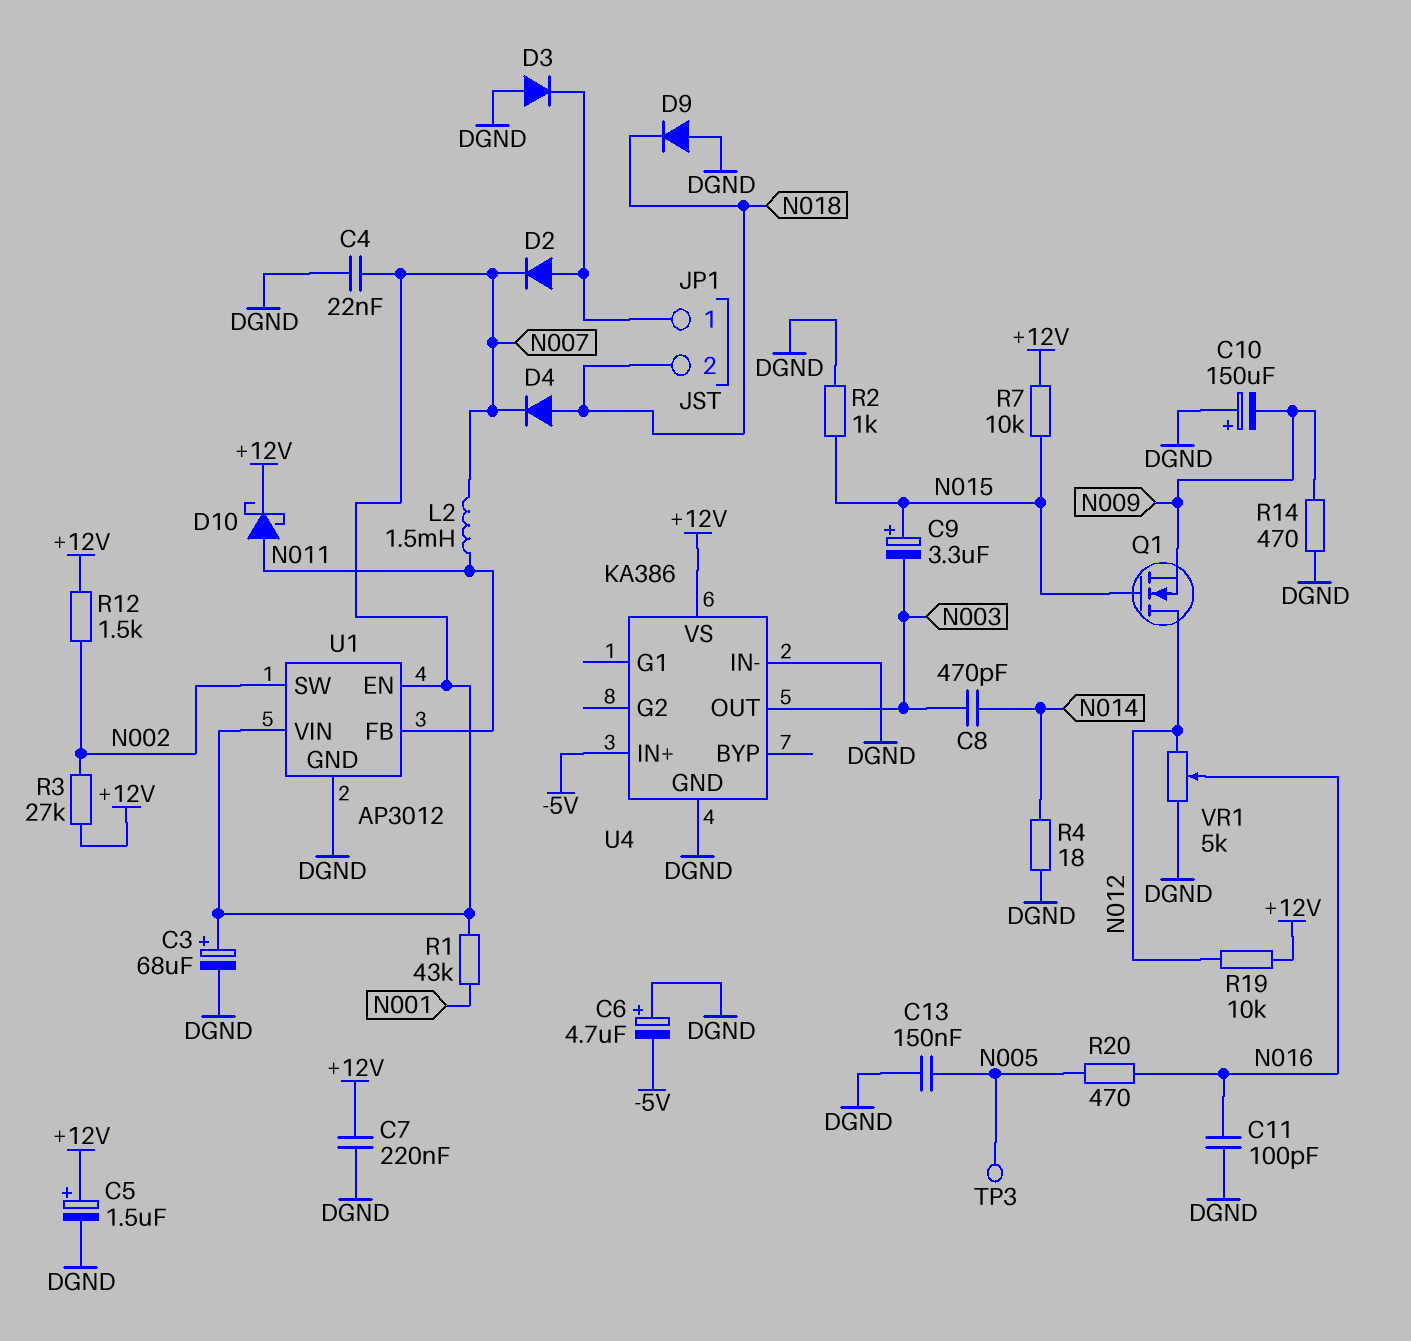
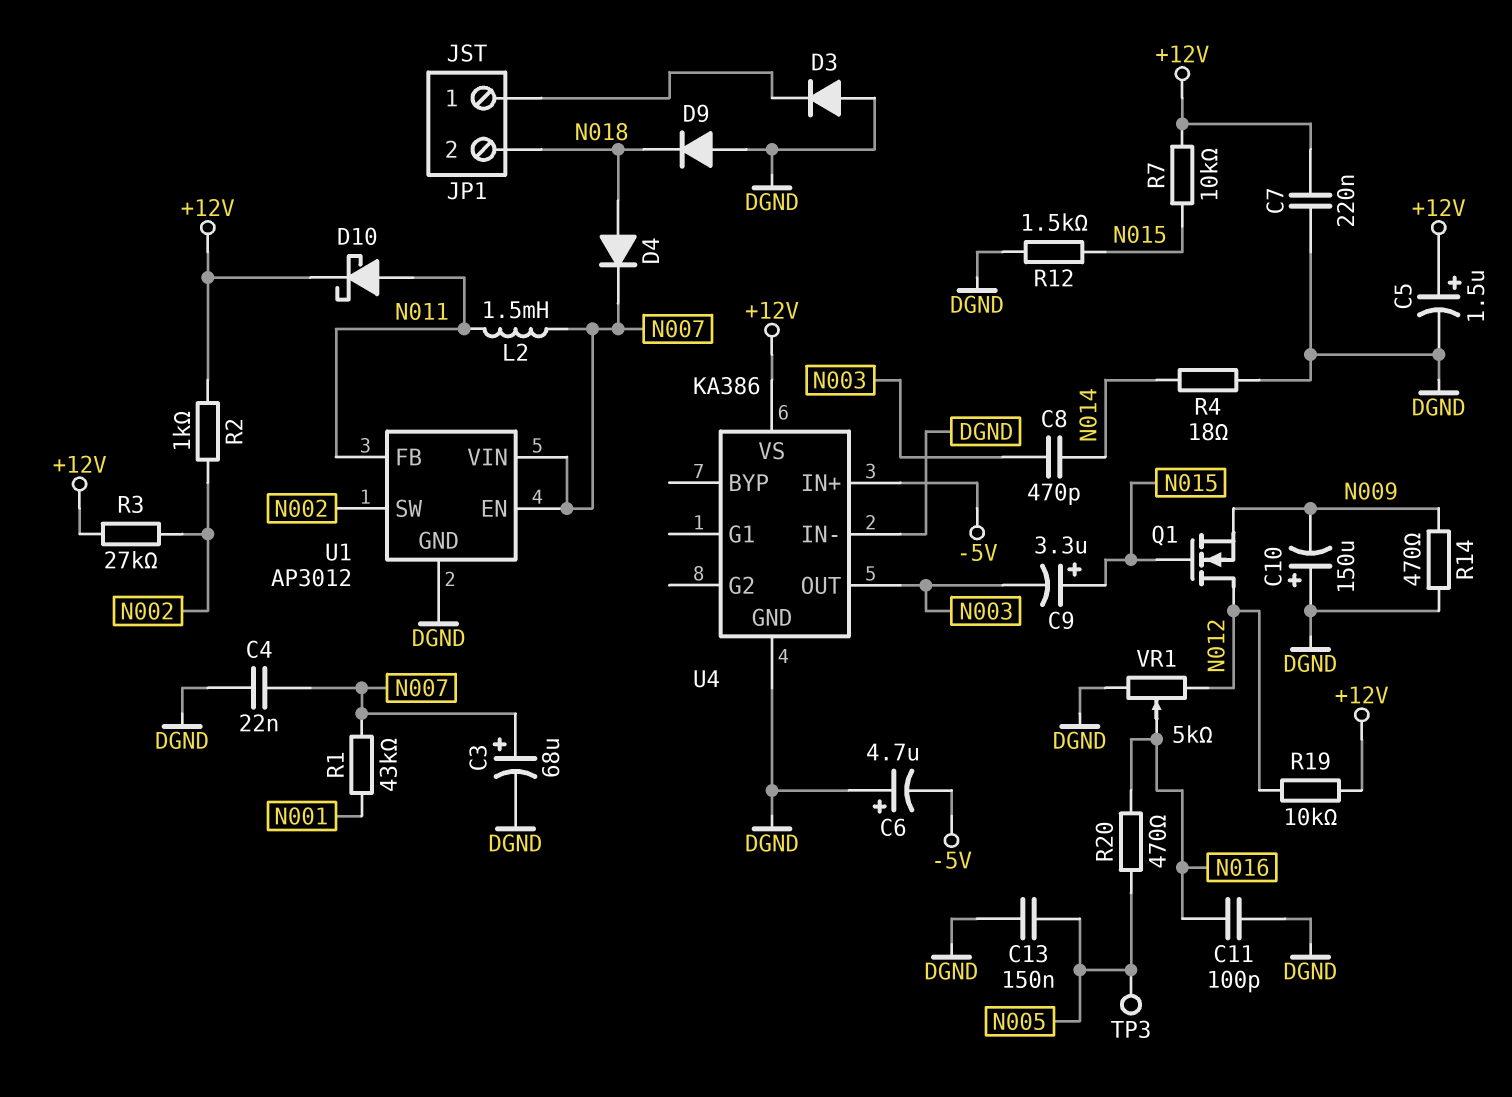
D2: diode (A JP1/1, K N007) -> none
R2: 1k (DGND, N015) -> 1k (+12V, N002)
R12: 1.5k (+12V, N002) -> 1.5k (DGND, N015)

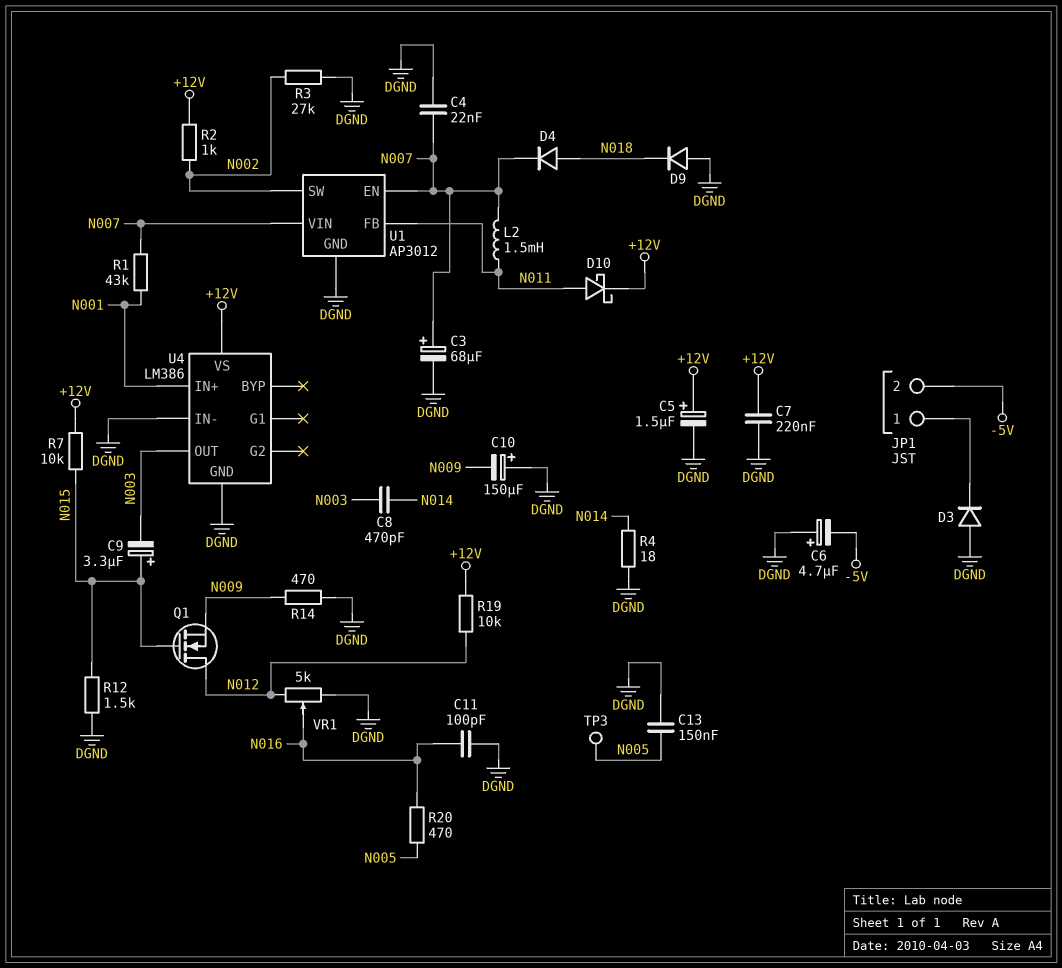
JP1 pin 2: N018 -> -5V
R3: 27k (+12V, N002) -> 27k (DGND, N002)
U4: KA386 -> LM386
U4 pin IN+: -5V -> N001

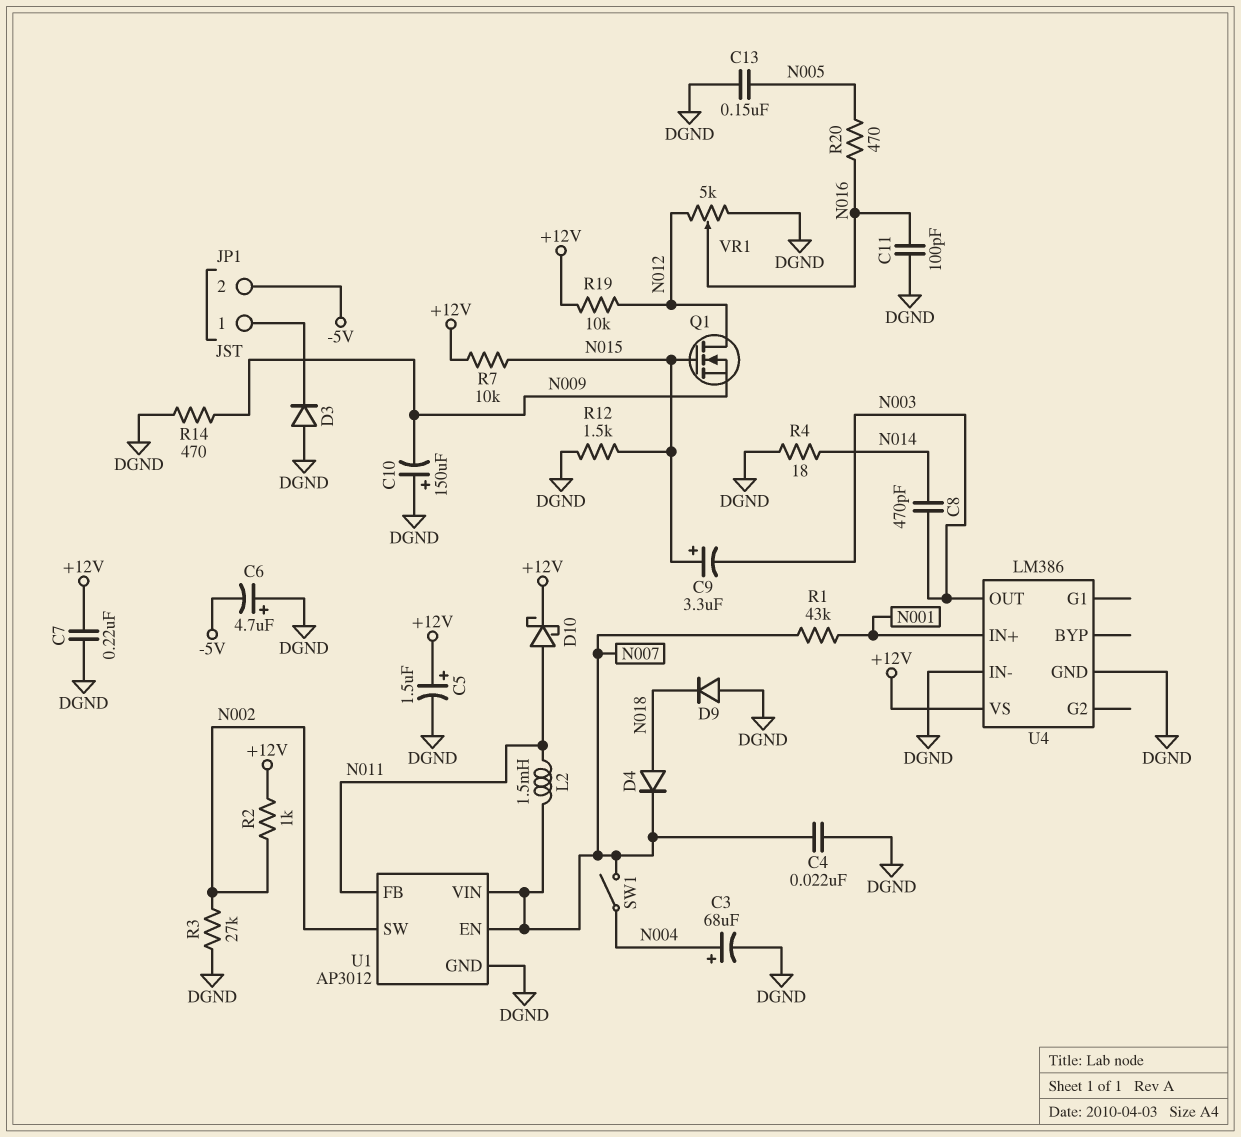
C3: 68uF (plus N007, minus DGND) -> 68uF (plus N004, minus DGND)
SW1: none -> switch (N004, N007)
TP3: test point (N005) -> none

